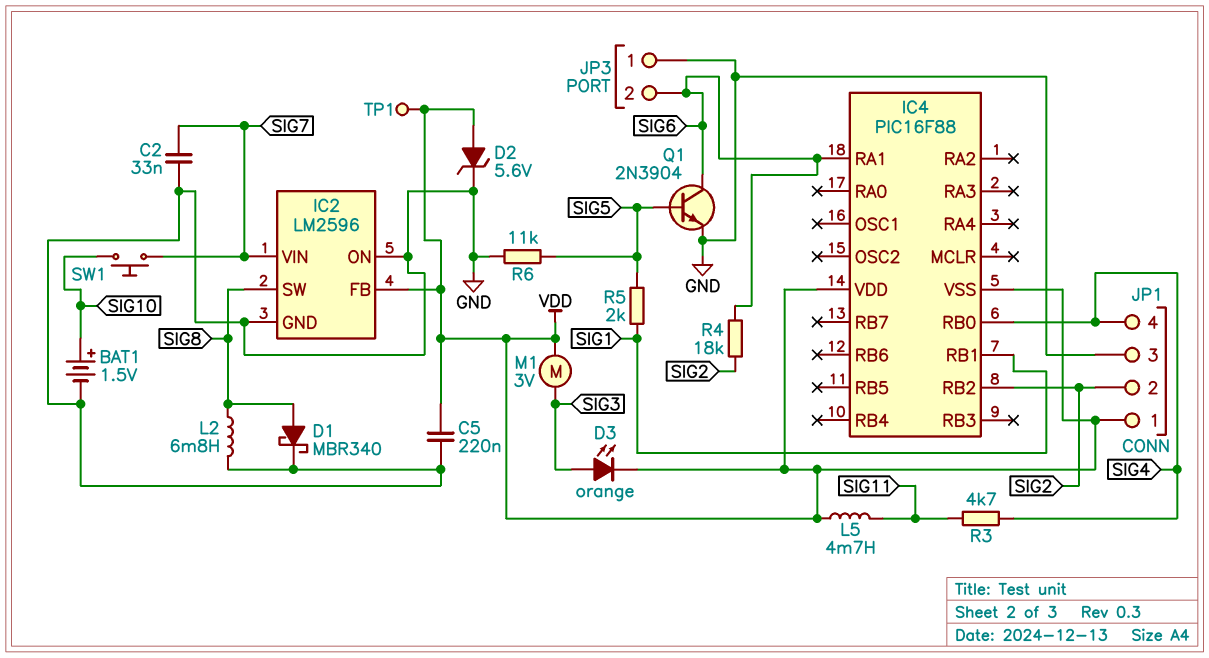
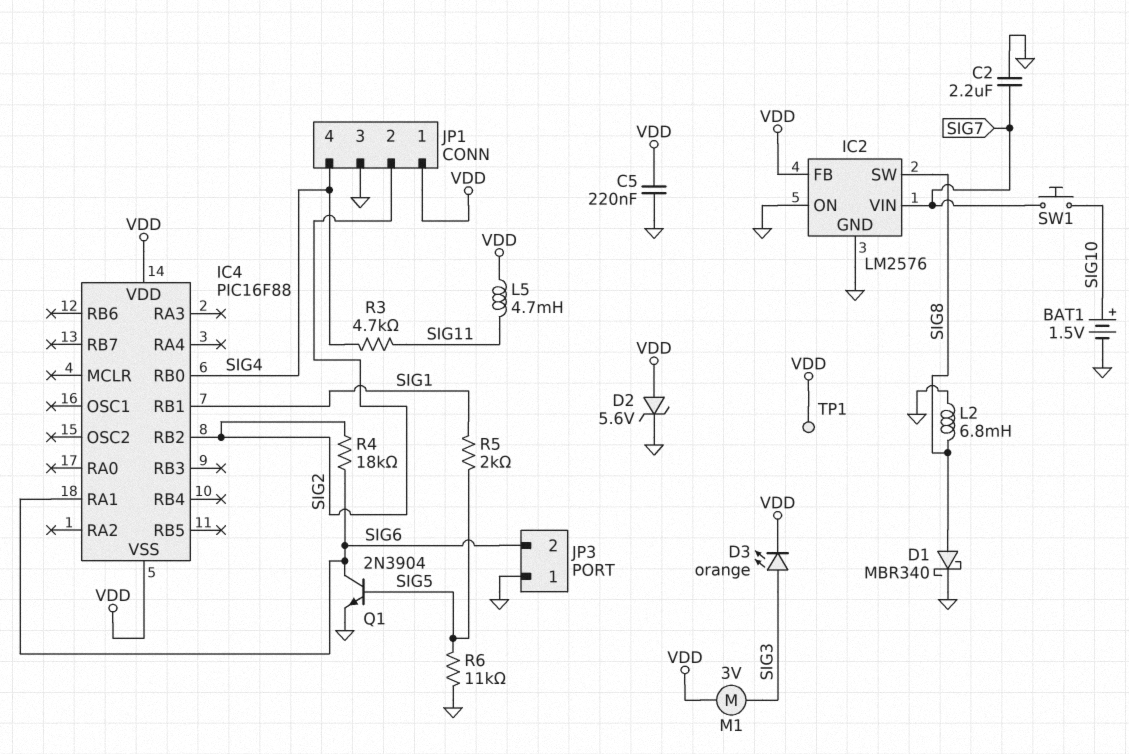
C2: 33nF (GND, SIG7) -> 2.2uF (GND, SIG7)
IC2: LM2596 -> LM2576

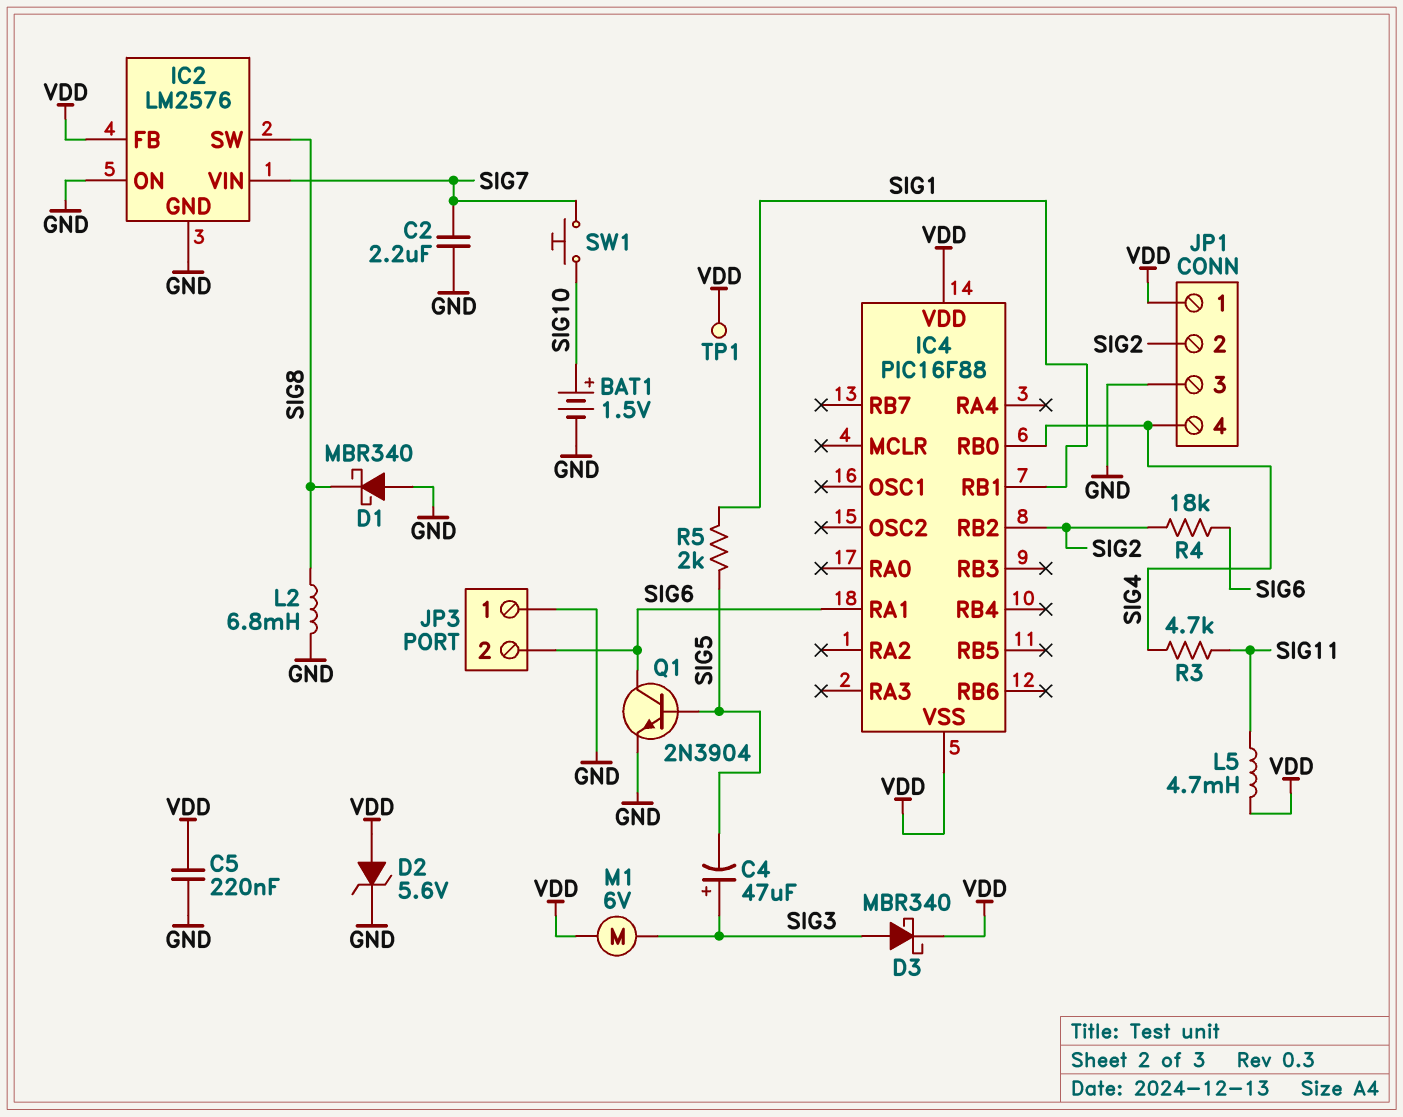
C4: none -> 47uF (plus SIG3, minus SIG5)
D1: schottky MBR340 (A SIG8, K GND) -> schottky MBR340 (A GND, K SIG8)
D3: LED orange (A SIG3, K VDD) -> schottky MBR340 (A SIG3, K VDD)
M1: motor 3V (SIG3, VDD) -> motor 6V (SIG3, VDD)
R6: 11k (GND, SIG5) -> none

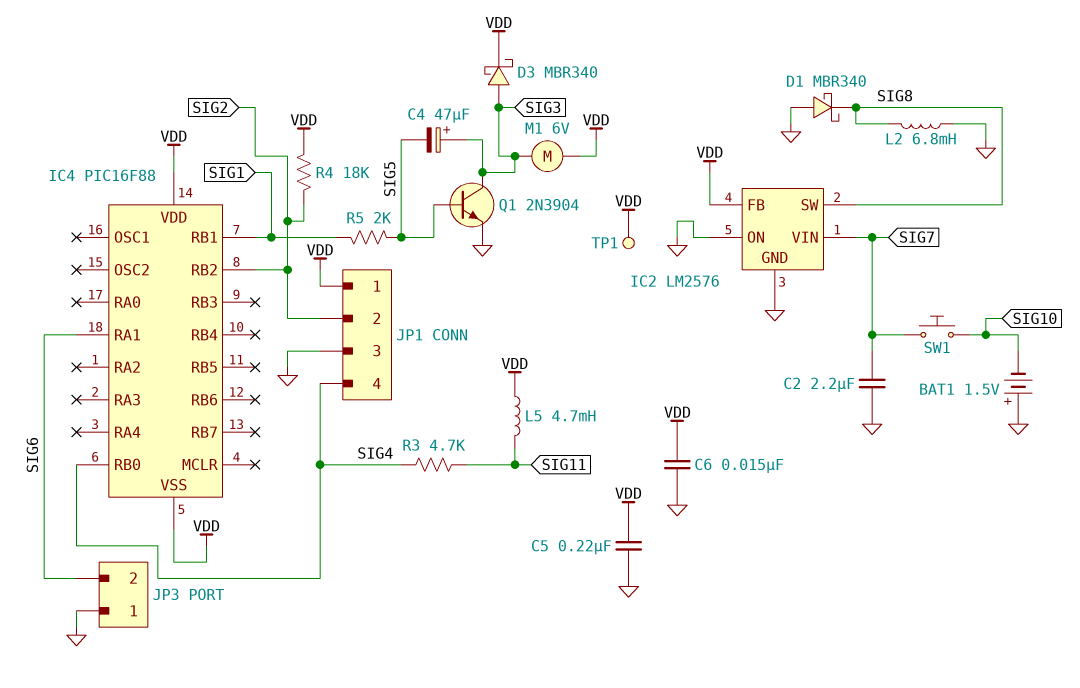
BAT1: 1.5V (plus SIG10, minus GND) -> 1.5V (plus GND, minus SIG10)
C6: none -> 15nF (GND, VDD)
D2: zener 5.6V (A VDD, K GND) -> none
Q1: NPN 2N3904 (B SIG5, C SIG6, E GND) -> NPN 2N3904 (B SIG5, C SIG3, E GND)
R4: 18k (SIG2, SIG6) -> 18k (SIG2, VDD)

